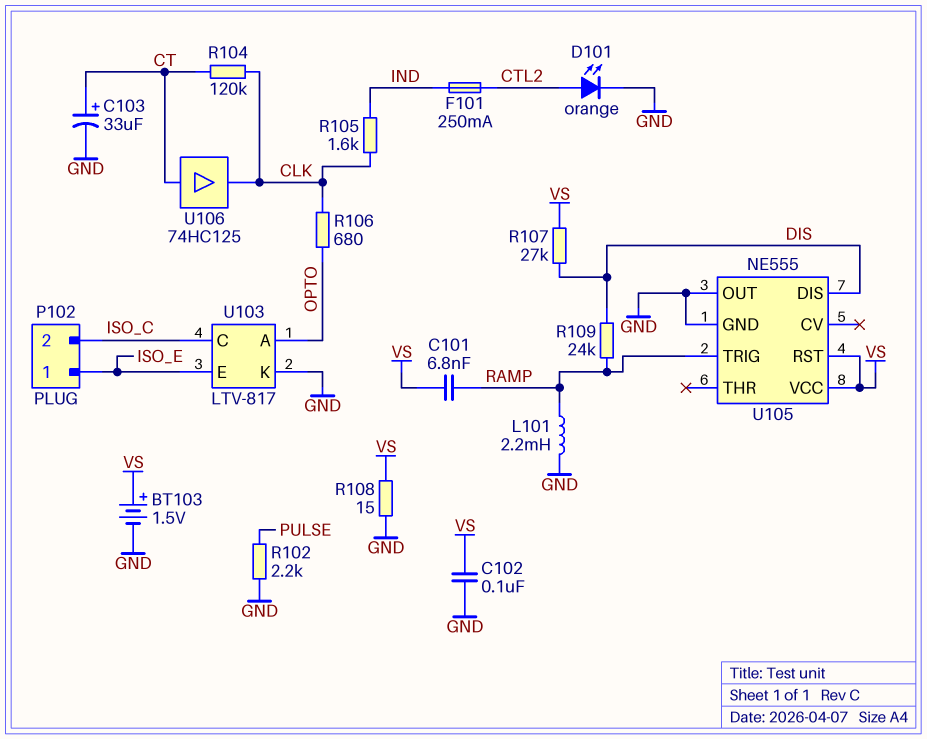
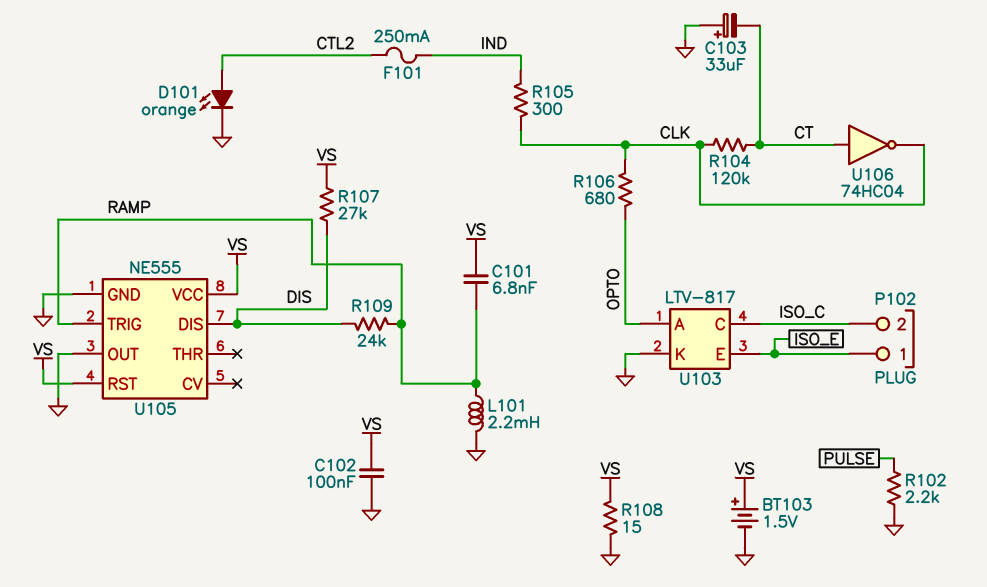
C103: 33uF (plus CT, minus GND) -> 33uF (plus GND, minus CT)
R105: 1.6k (CLK, IND) -> 300 (CLK, IND)
U106: buffer 74HC125 (in CT, out CLK) -> NOT 74HC04 (in CT, out CLK)

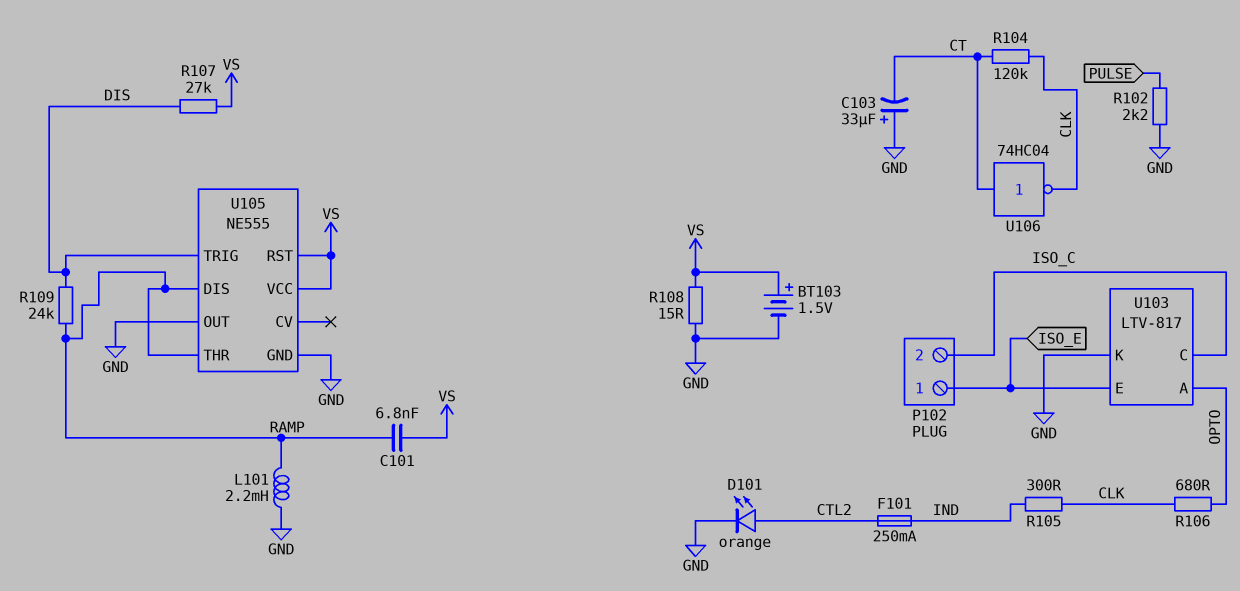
C102: 100nF (GND, VS) -> none
U105 pin DIS: DIS -> RAMP
U105 pin THR: none -> RAMP
U105 pin TRIG: RAMP -> DIS

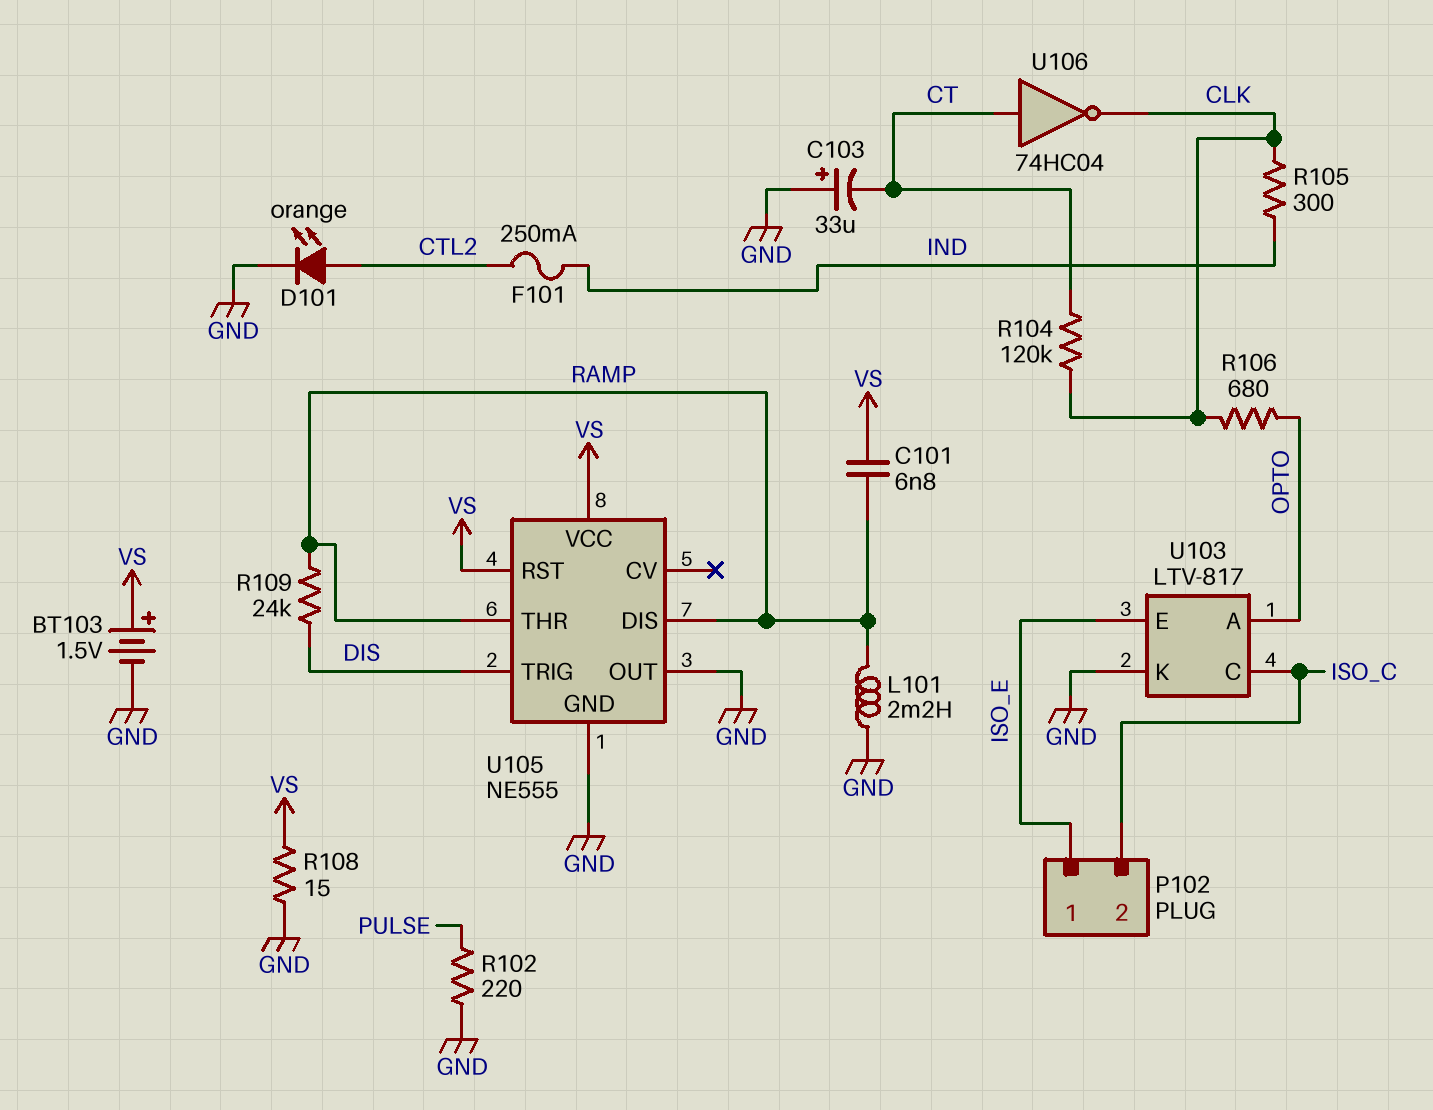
R102: 2.2k (GND, PULSE) -> 220 (GND, PULSE)
R107: 27k (DIS, VS) -> none

